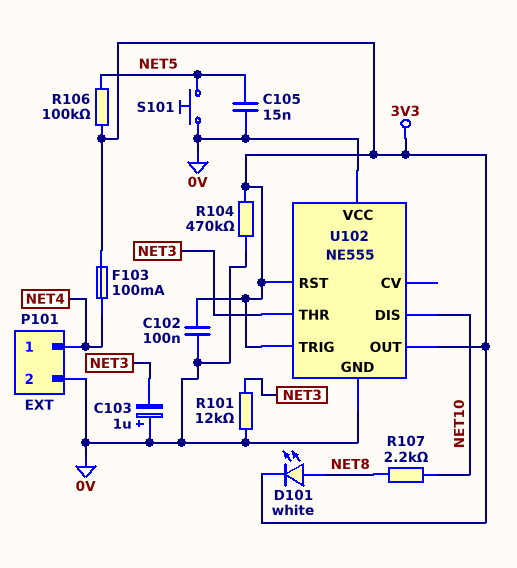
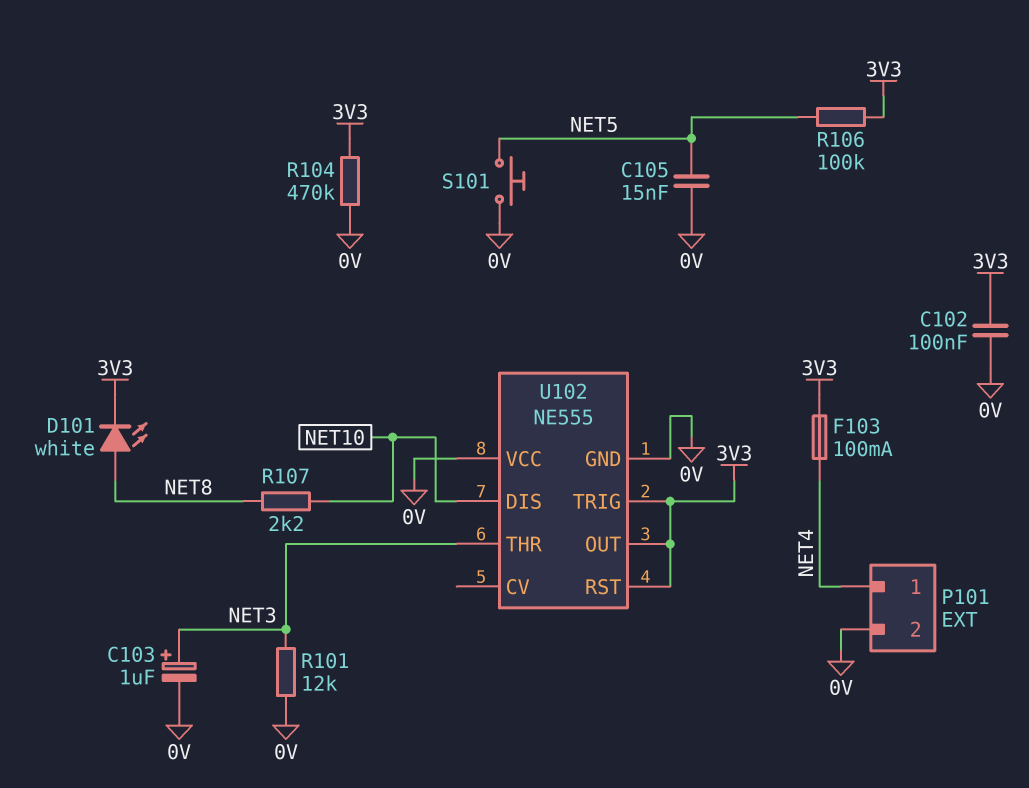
C103: 1uF (plus 0V, minus NET3) -> 1uF (plus NET3, minus 0V)

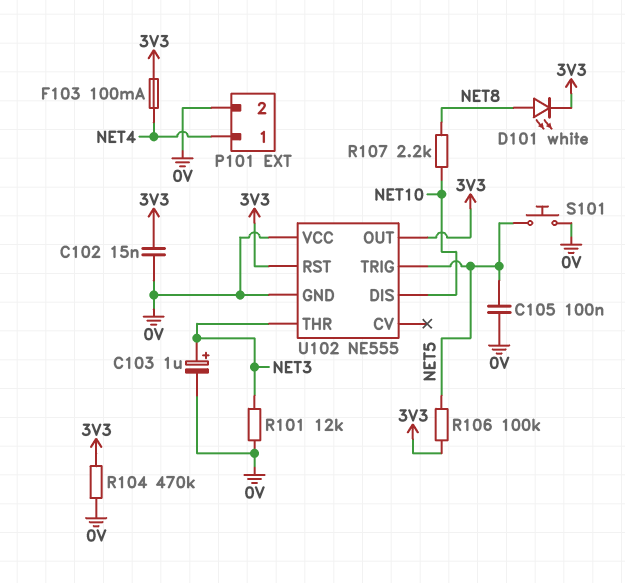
C102: 100nF (0V, 3V3) -> 15nF (0V, 3V3)
C105: 15nF (0V, NET5) -> 100nF (0V, NET5)
U102 pin TRIG: 3V3 -> NET5

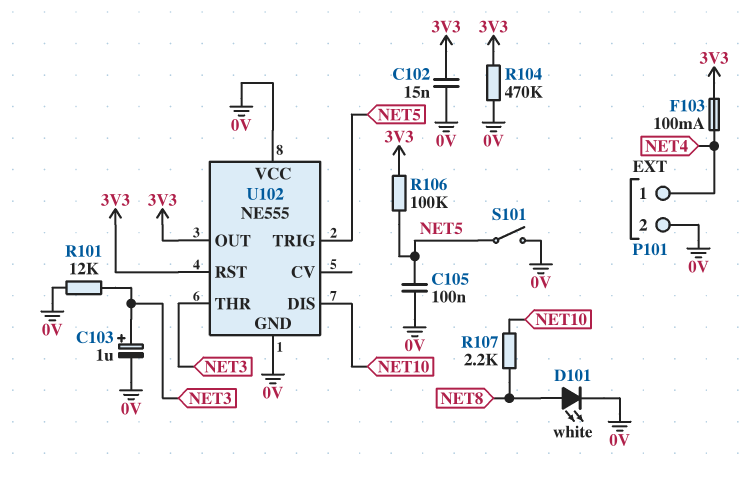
D101: LED white (A NET8, K 3V3) -> LED white (A NET8, K 0V)
S101: button (0V, NET5) -> switch (0V, NET5)

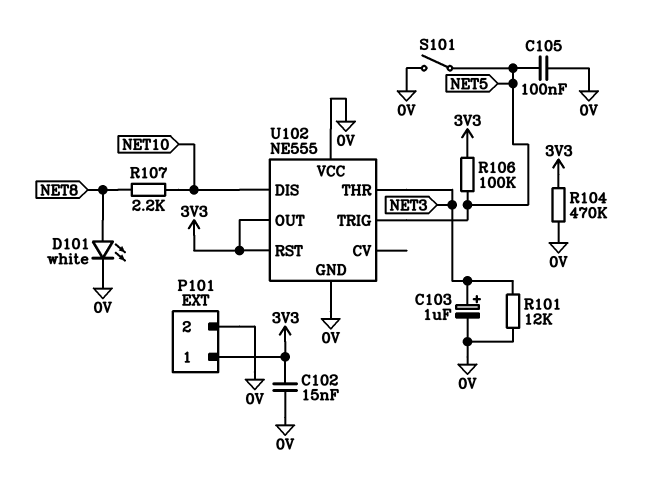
F103: 100mA (3V3, NET4) -> none
P101 pin 1: NET4 -> 3V3

